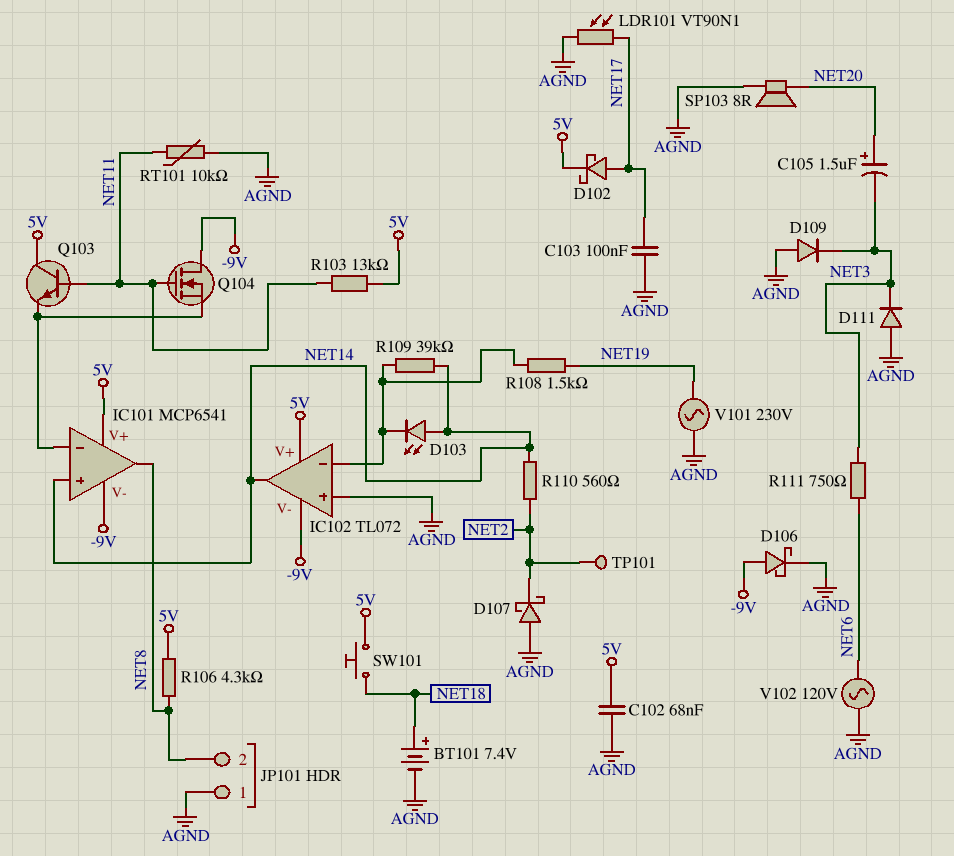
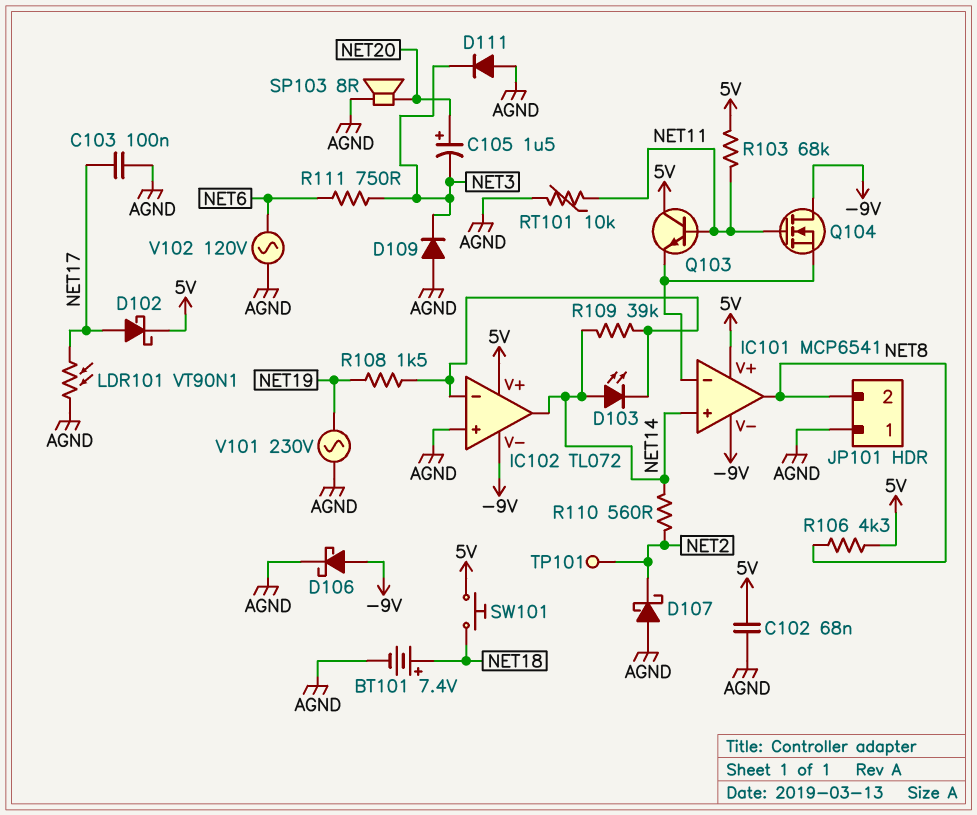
R103: 13k (5V, NET11) -> 68k (5V, NET11)

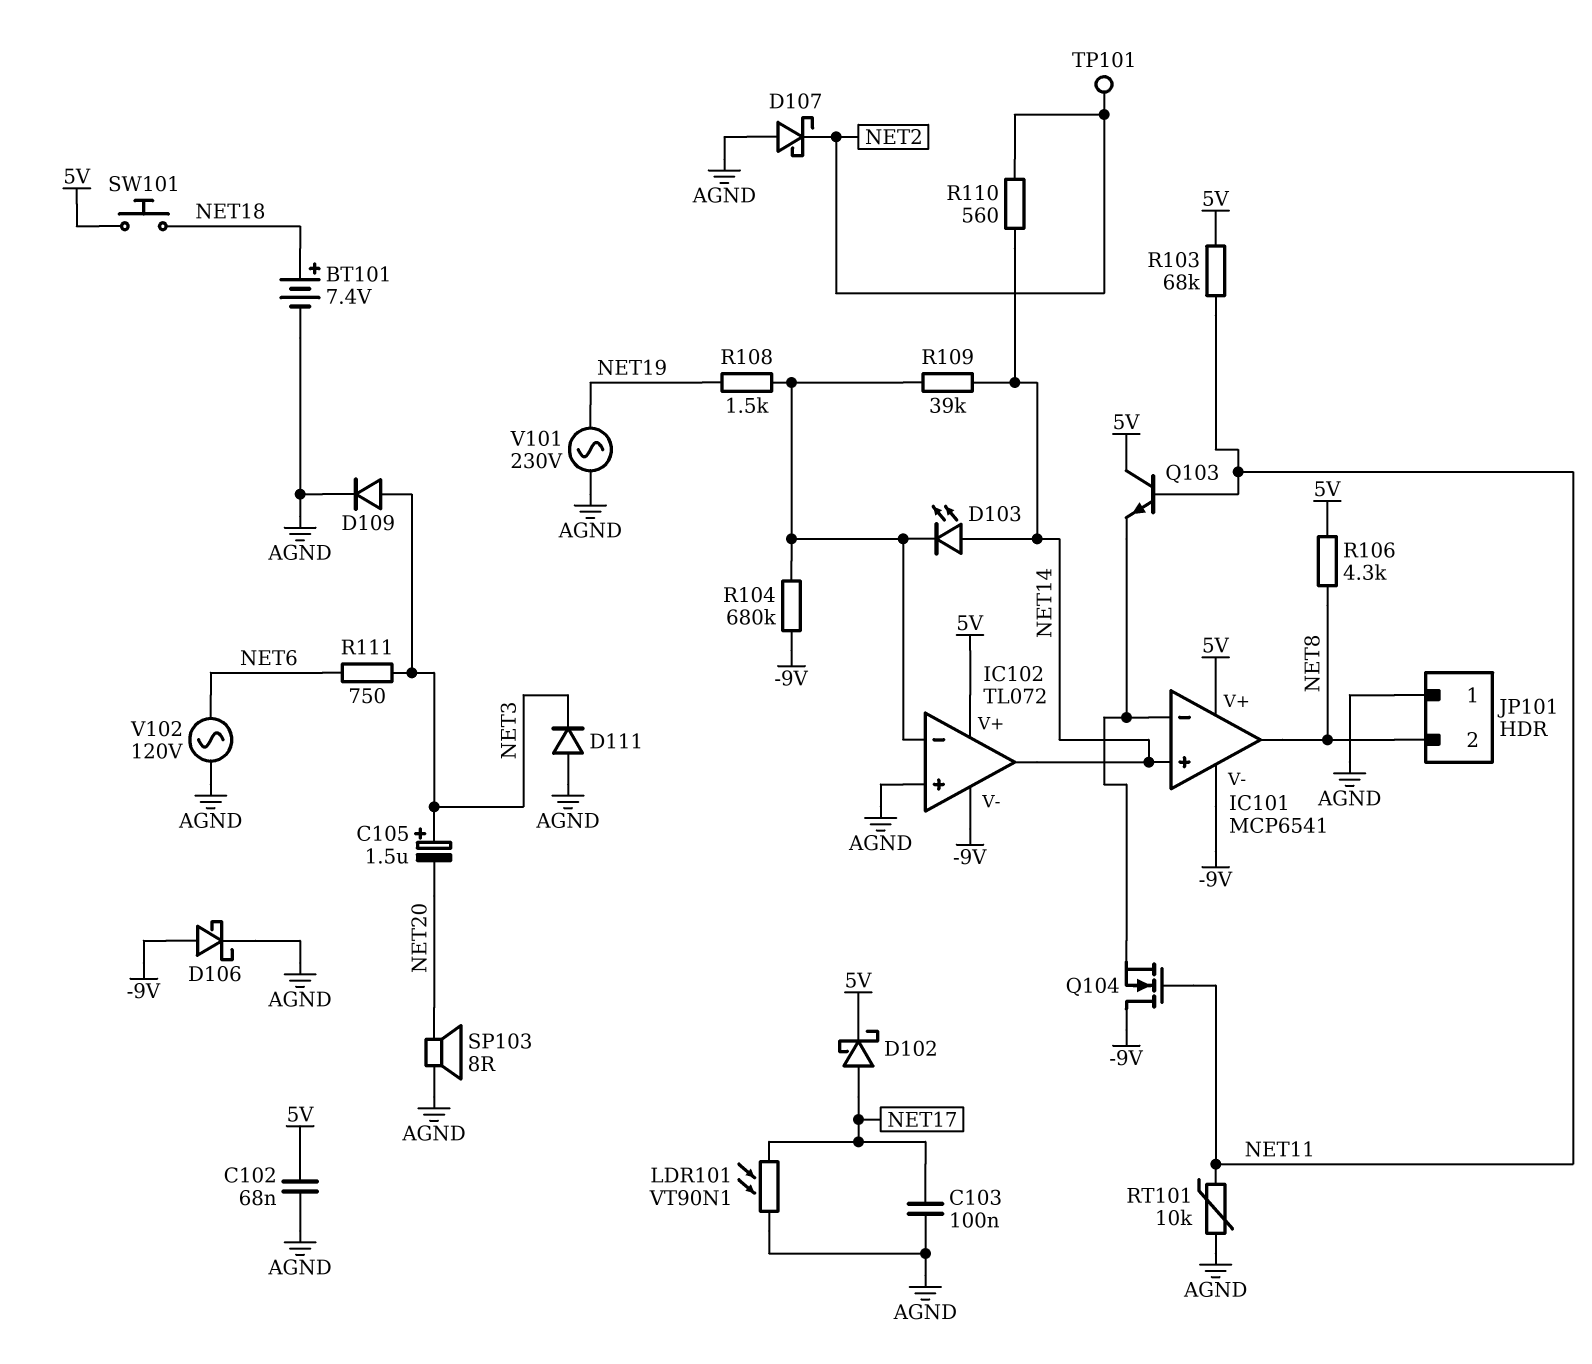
C105: 1.5uF (plus NET20, minus NET3) -> 1.5uF (plus NET3, minus NET20)
D109: diode (A AGND, K NET3) -> diode (A NET3, K AGND)
R104: none -> 680k (-9V, IC102/in-)

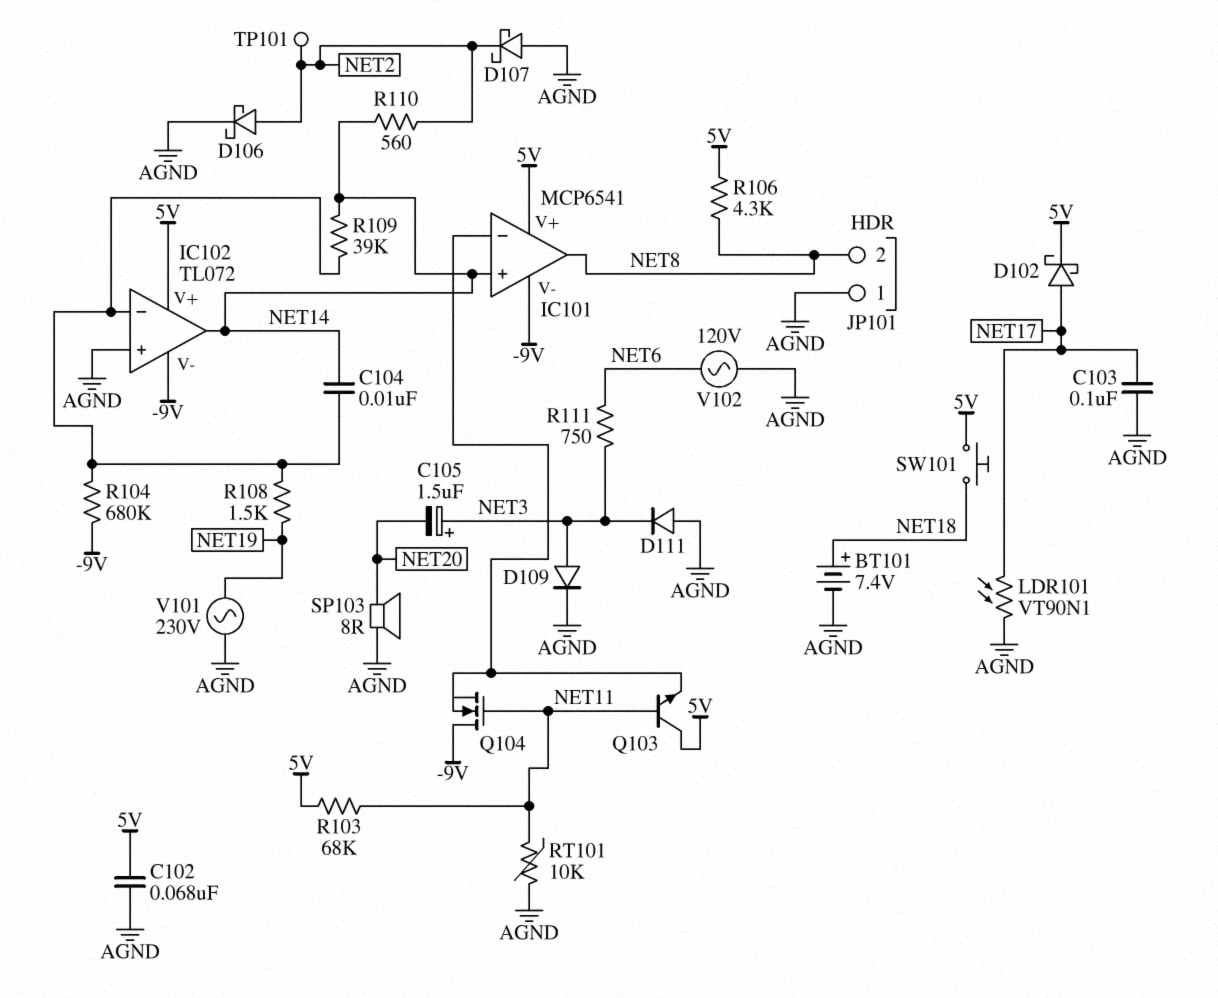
C104: none -> 10nF (IC102/in-, NET14)
D103: LED (A NET14, K IC102/in-) -> none
D106: schottky (A -9V, K AGND) -> schottky (A NET2, K AGND)

